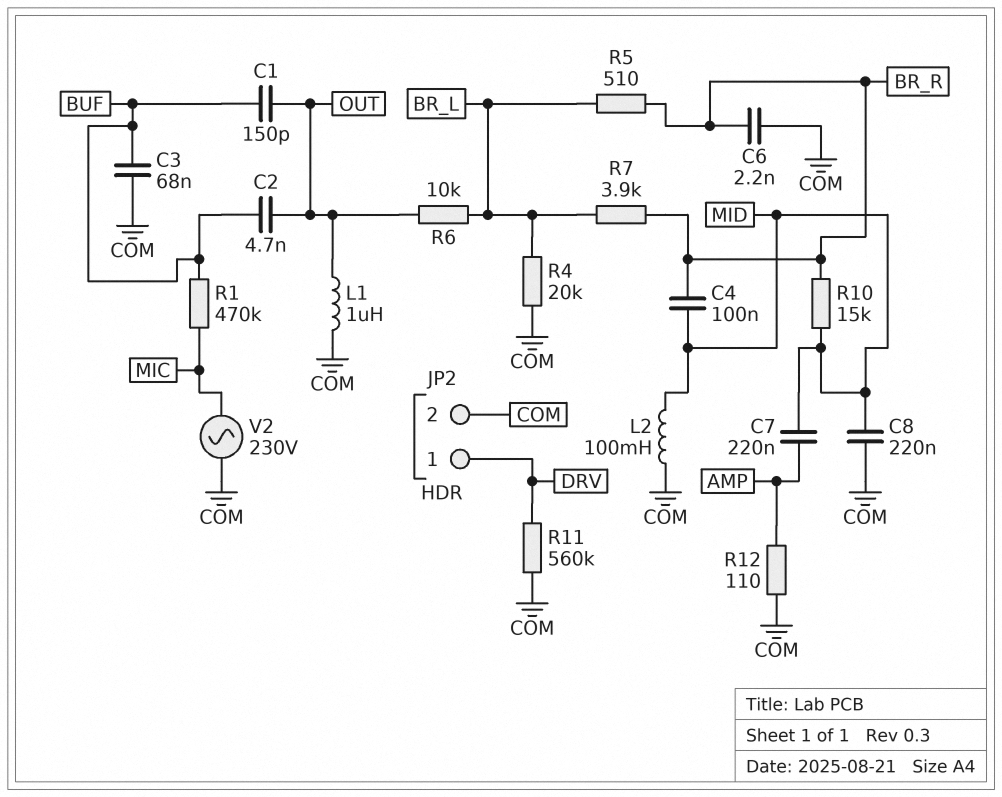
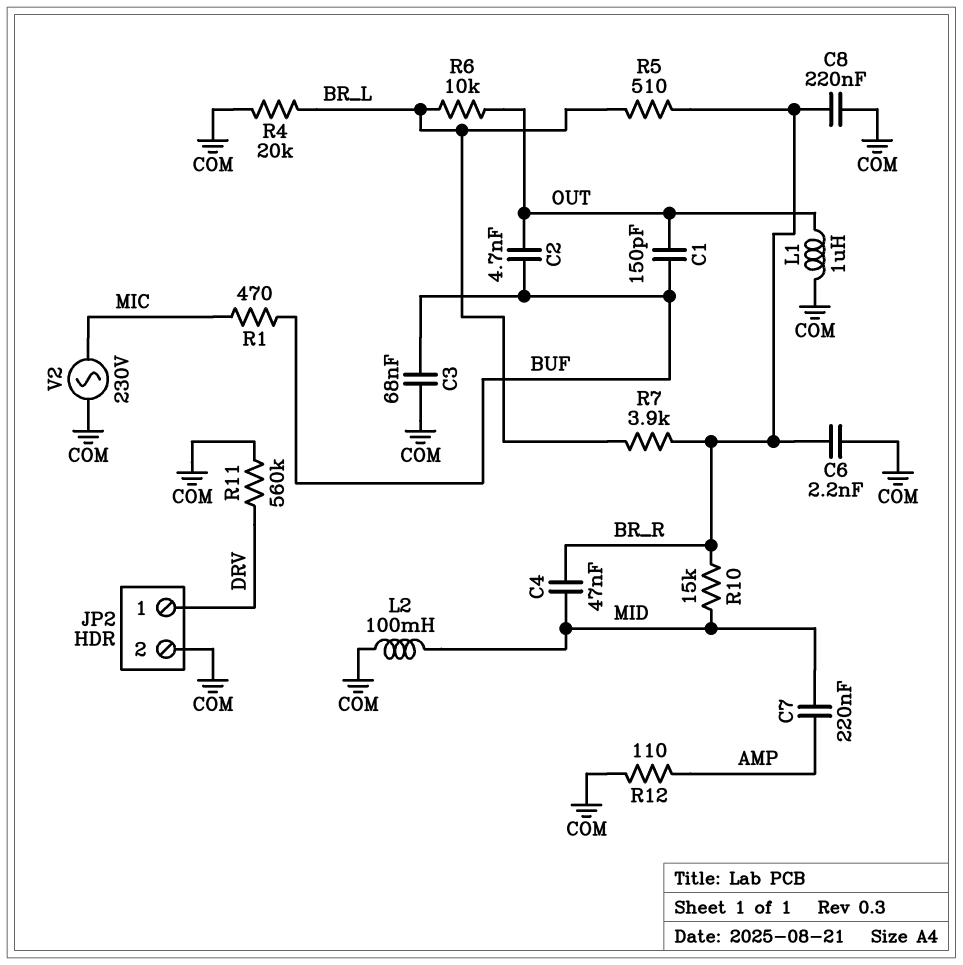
C4: 100nF (BR_R, MID) -> 47nF (BR_R, MID)
C8: 220nF (COM, MID) -> 220nF (BR_R, COM)
R1: 470k (BUF, MIC) -> 470 (BUF, MIC)

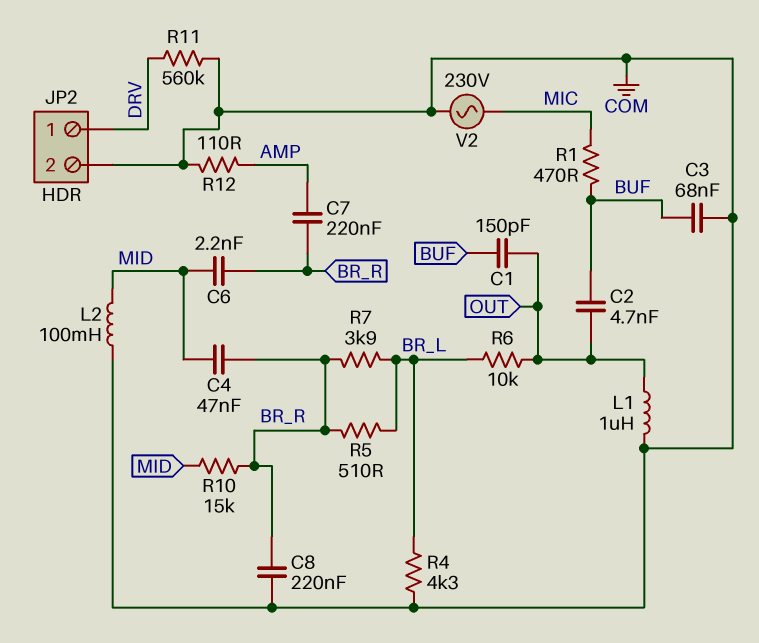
C6: 2.2nF (BR_R, COM) -> 2.2nF (BR_R, MID)
C7: 220nF (AMP, MID) -> 220nF (AMP, BR_R)
R4: 20k (BR_L, COM) -> 4.3k (BR_L, COM)

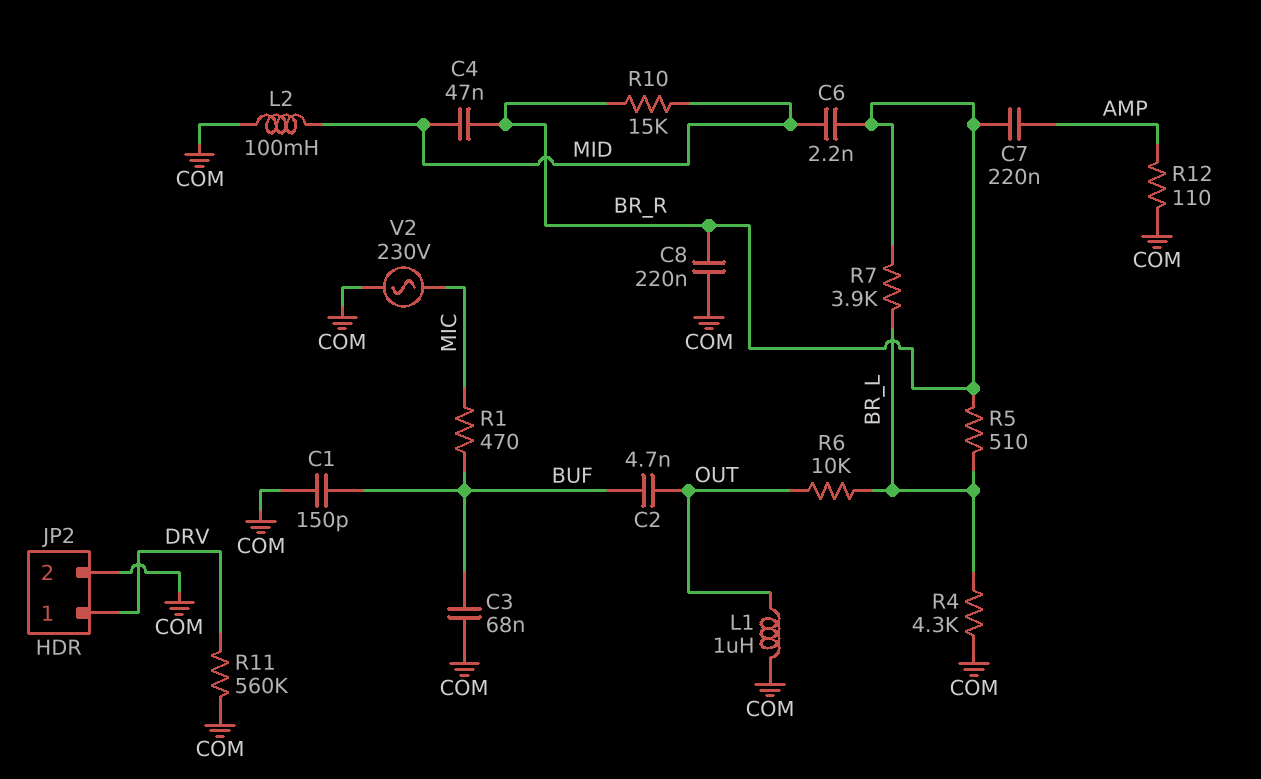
C1: 150pF (BUF, OUT) -> 150pF (BUF, COM)

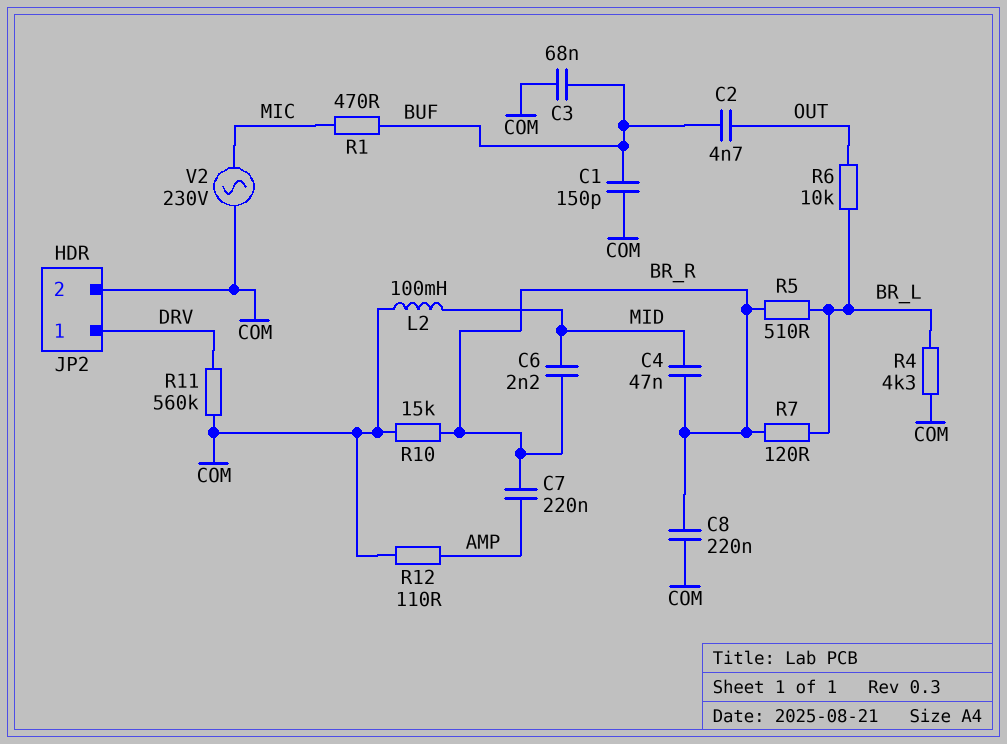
L1: 1uH (COM, OUT) -> none
R7: 3.9k (BR_L, BR_R) -> 120 (BR_L, BR_R)
R10: 15k (BR_R, MID) -> 15k (BR_R, COM)

